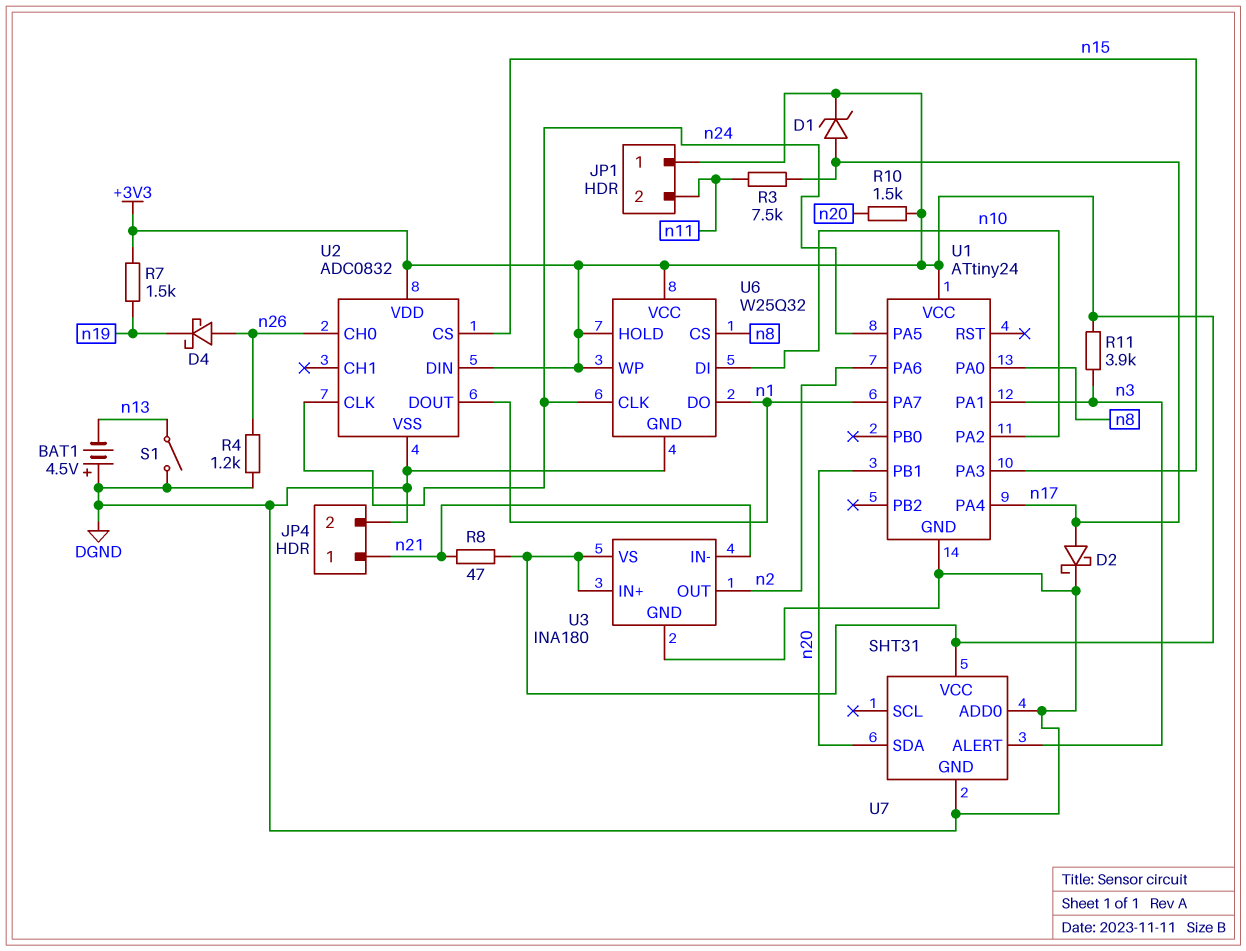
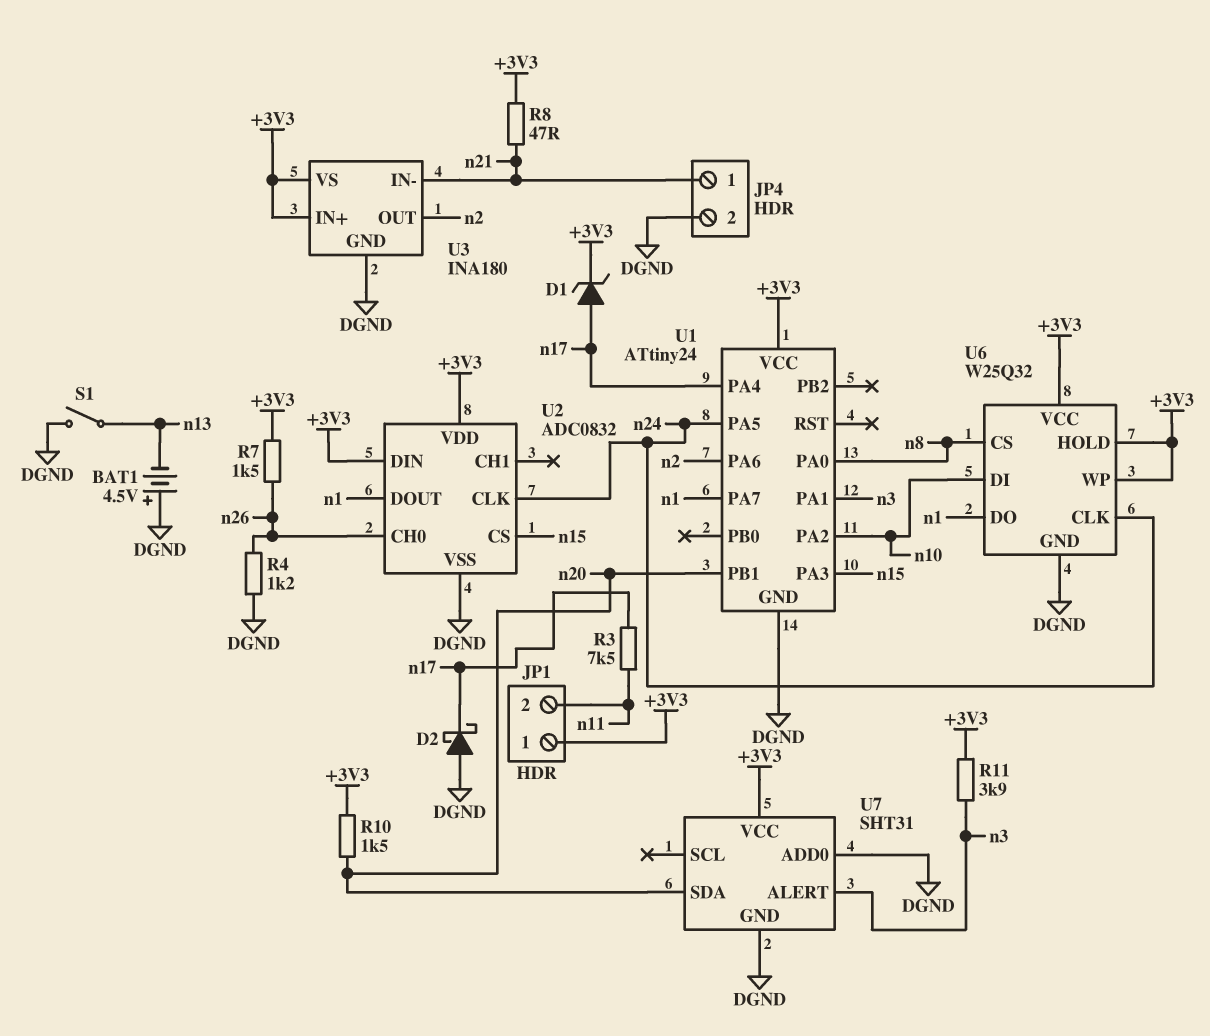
D2: schottky (A n17, K DGND) -> schottky (A DGND, K n17)
D4: schottky (A n26, K n19) -> none
R7: 1.5k (+3V3, n19) -> 1.5k (+3V3, n26)

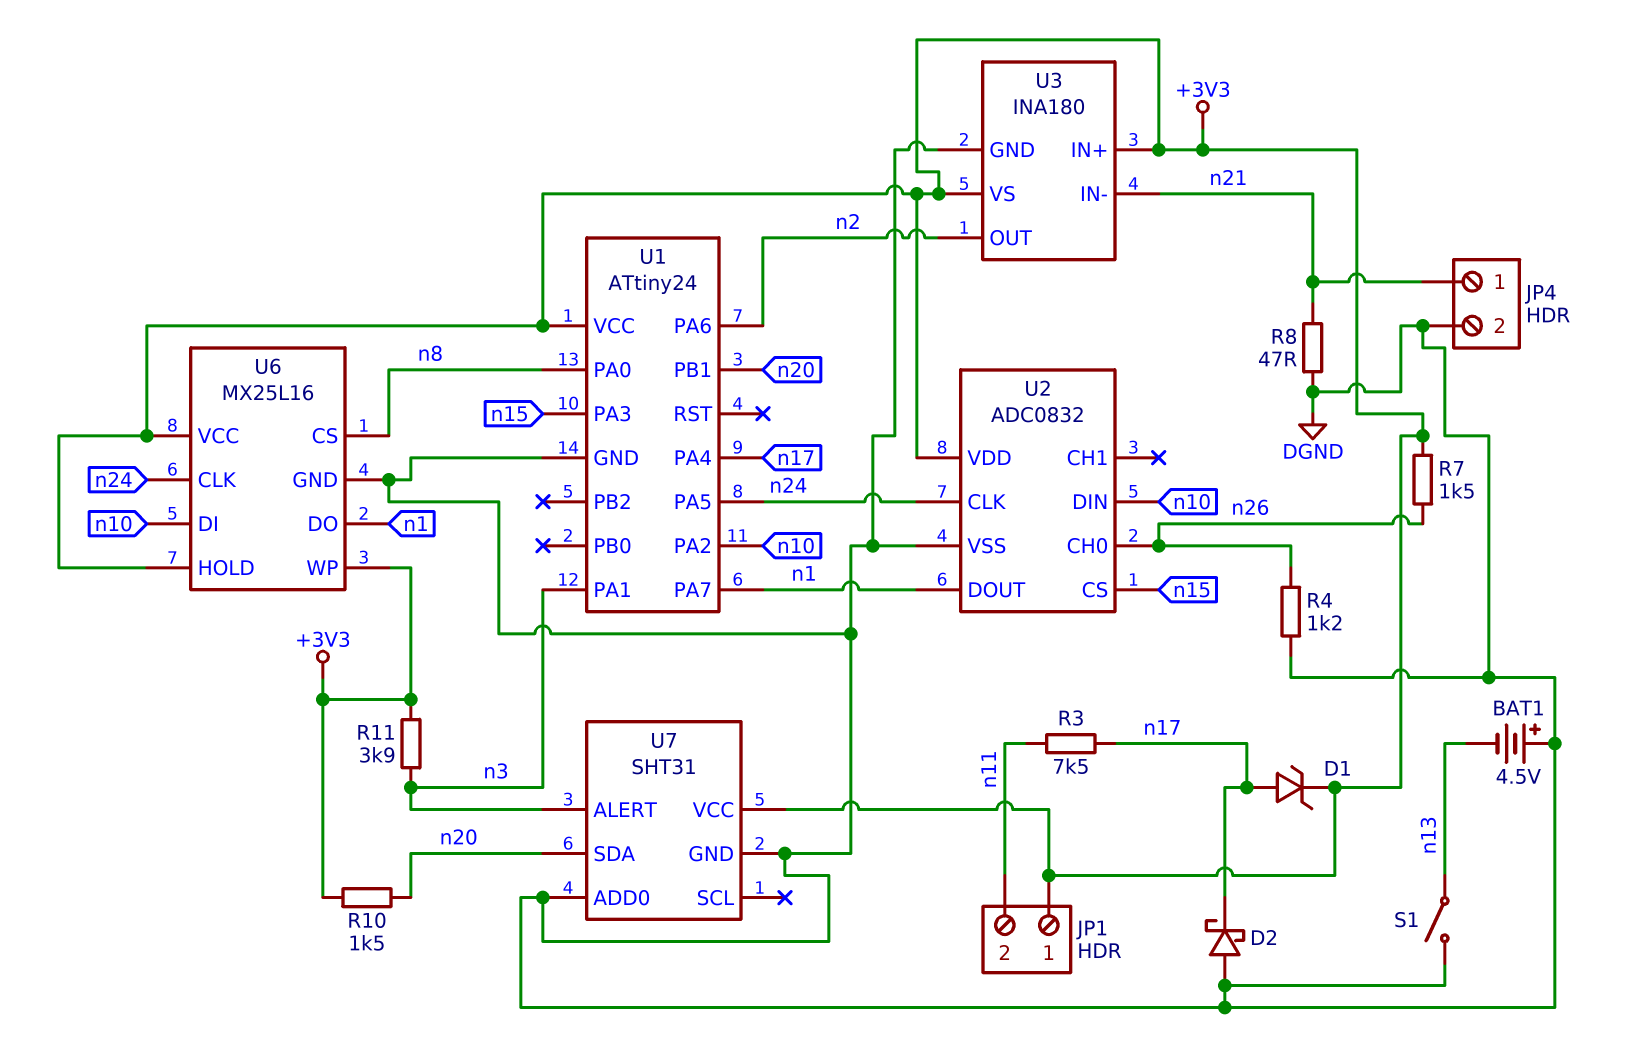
R8: 47 (+3V3, n21) -> 47 (DGND, n21)
U2 pin DIN: +3V3 -> n10
U6: W25Q32 -> MX25L16

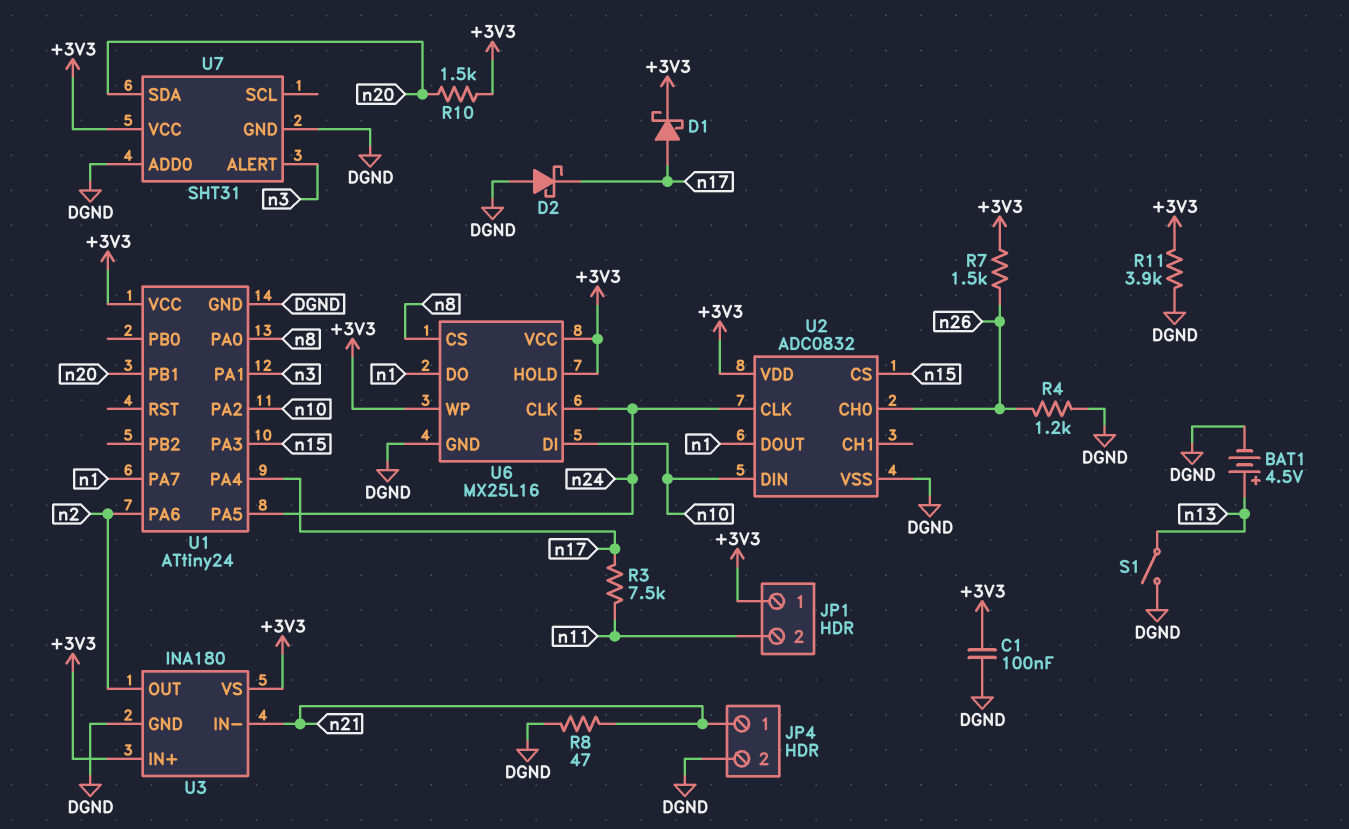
BAT1: 4.5V (plus DGND, minus n13) -> 4.5V (plus n13, minus DGND)
C1: none -> 100nF (+3V3, DGND)
D1: zener (A n17, K +3V3) -> schottky (A n17, K +3V3)
R11: 3.9k (+3V3, n3) -> 3.9k (+3V3, DGND)

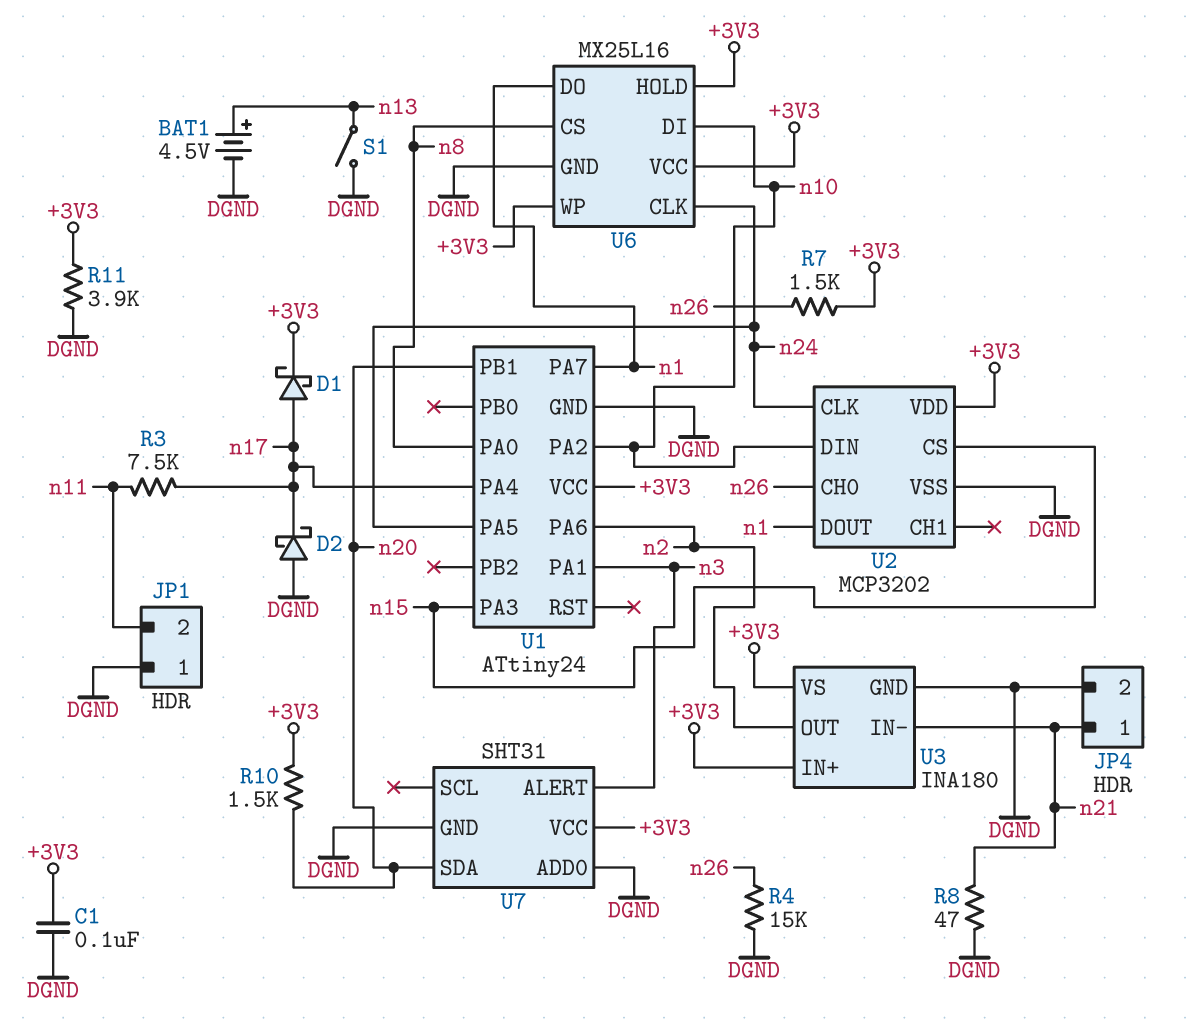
JP1 pin 1: +3V3 -> DGND
R4: 1.2k (DGND, n26) -> 15k (DGND, n26)
U2: ADC0832 -> MCP3202

